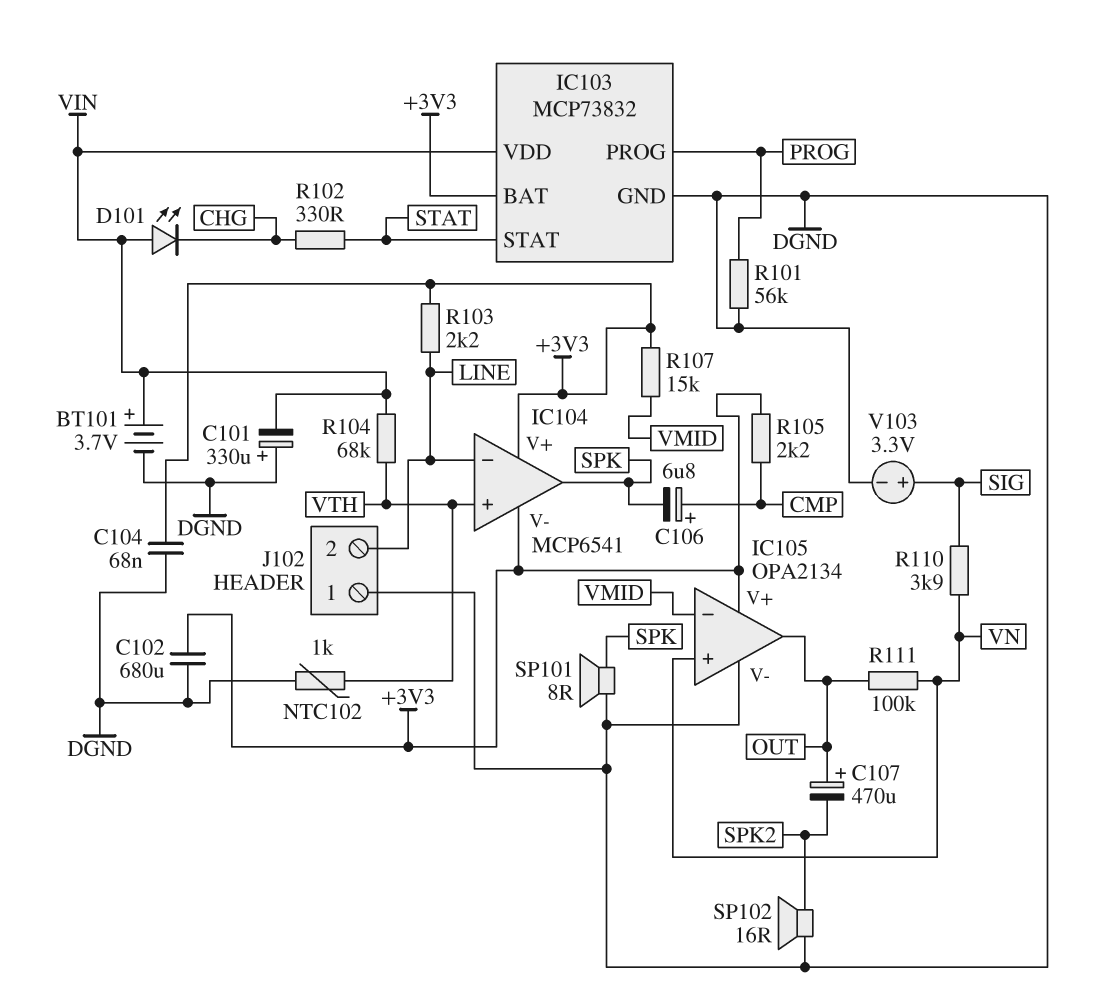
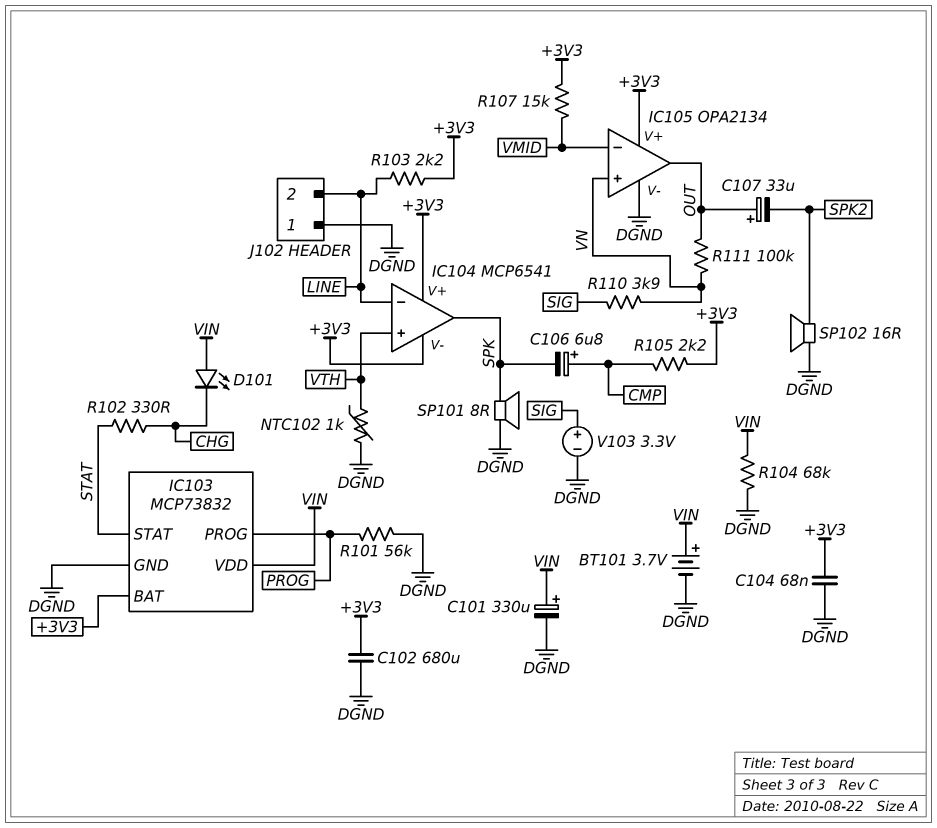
C101: 330uF (plus DGND, minus VIN) -> 330uF (plus VIN, minus DGND)
C107: 470uF (plus OUT, minus SPK2) -> 33uF (plus OUT, minus SPK2)
R104: 68k (VIN, VTH) -> 68k (DGND, VIN)

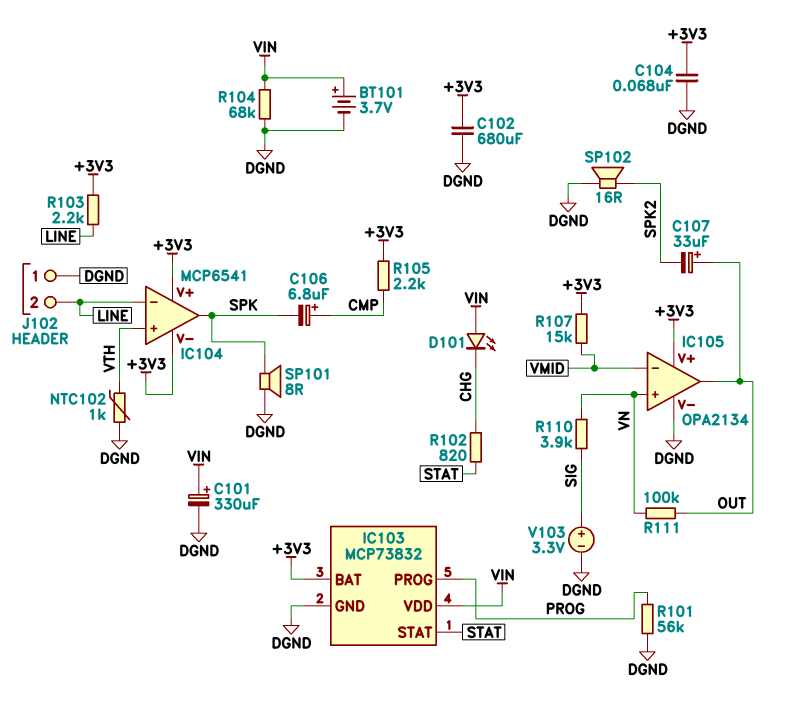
R102: 330 (CHG, STAT) -> 820 (CHG, STAT)

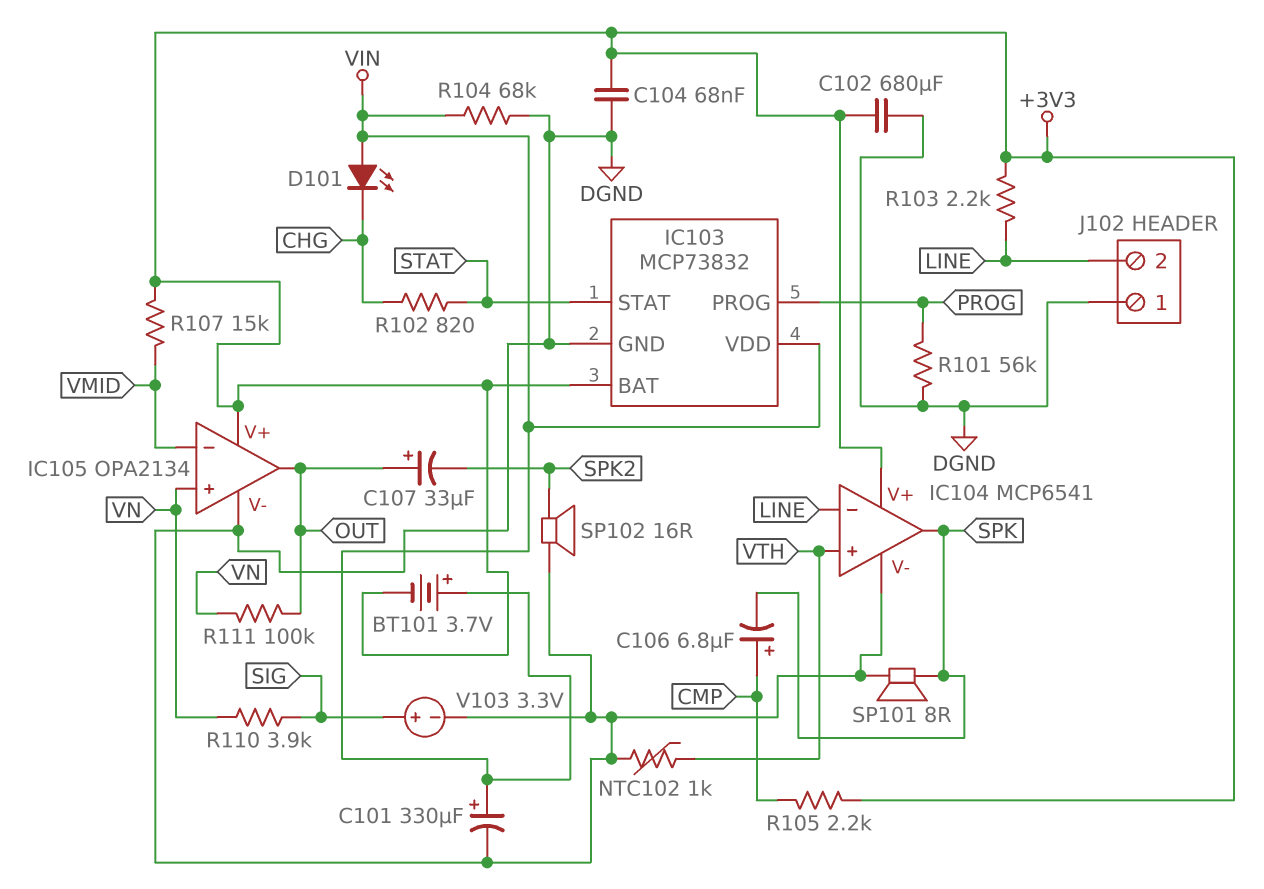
BT101: 3.7V (plus VIN, minus DGND) -> 3.7V (plus VIN, minus +3V3)
IC104 pin V-: +3V3 -> DGND

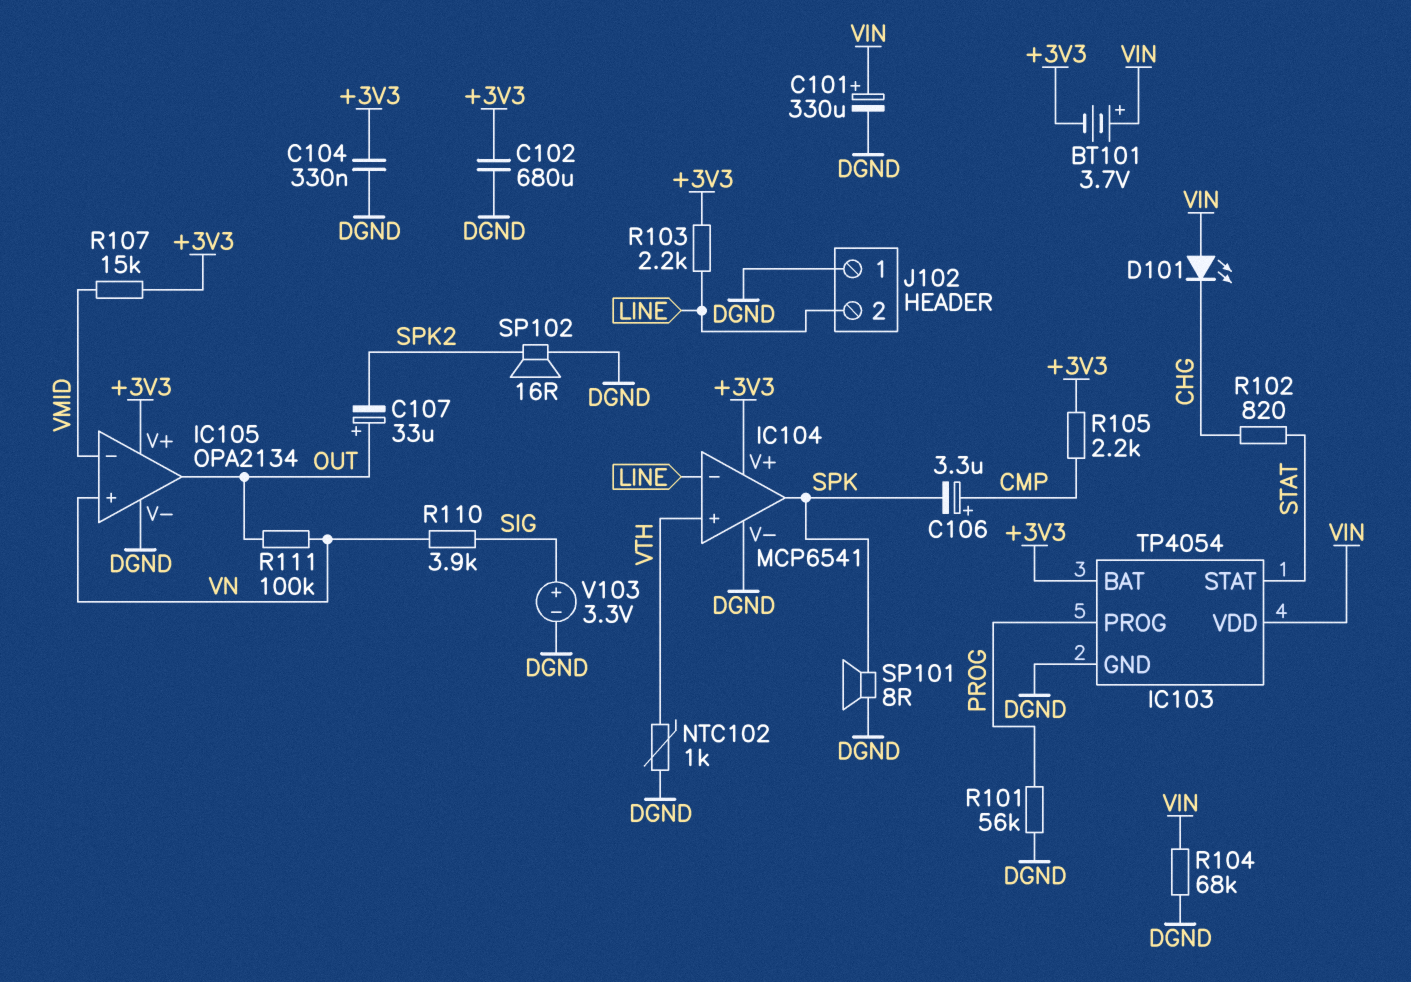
C104: 68nF (+3V3, DGND) -> 330nF (+3V3, DGND)
C106: 6.8uF (plus CMP, minus SPK) -> 3.3uF (plus CMP, minus SPK)
IC103: MCP73832 -> TP4054

